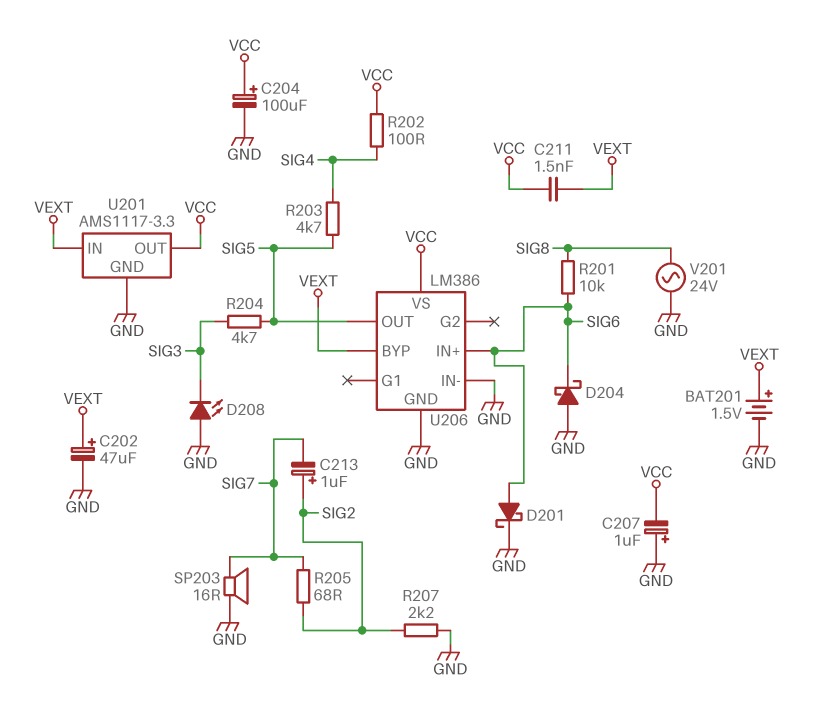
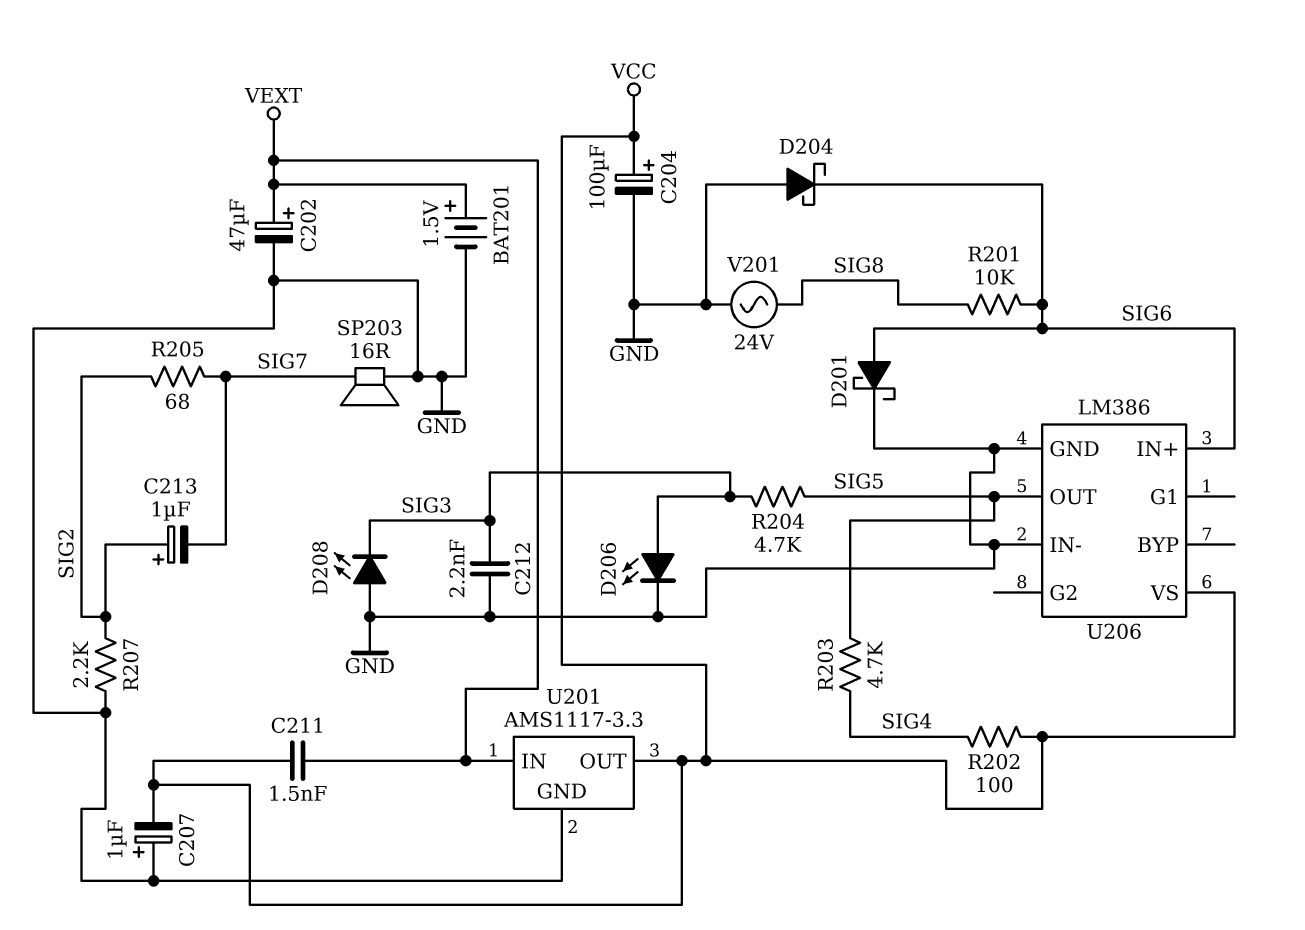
C212: none -> 2.2nF (GND, SIG3)
D206: none -> LED (A SIG3, K GND)
U206 pin BYP: VEXT -> none

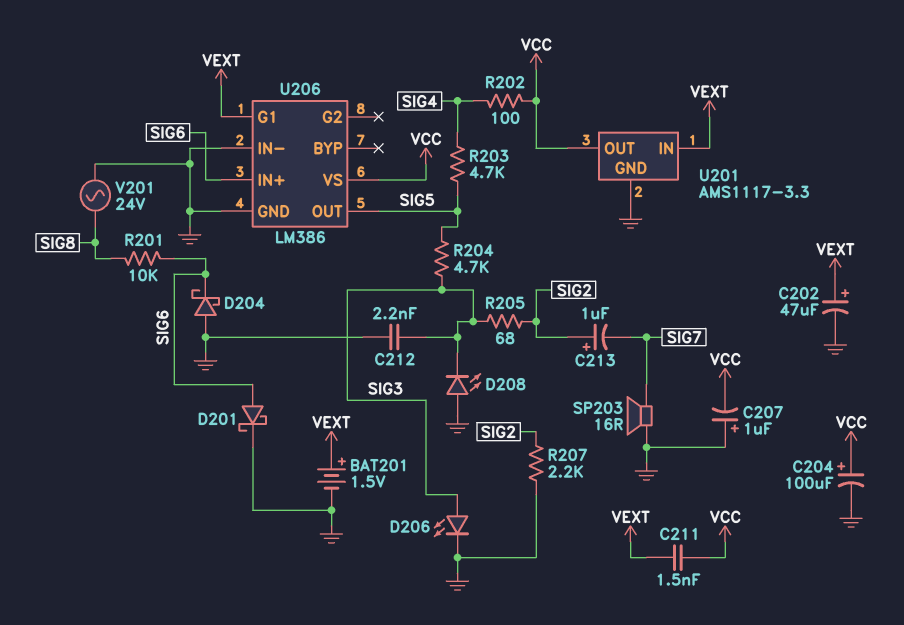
R205: 68 (SIG2, SIG7) -> 68 (SIG2, SIG3)
U206 pin G1: none -> VEXT

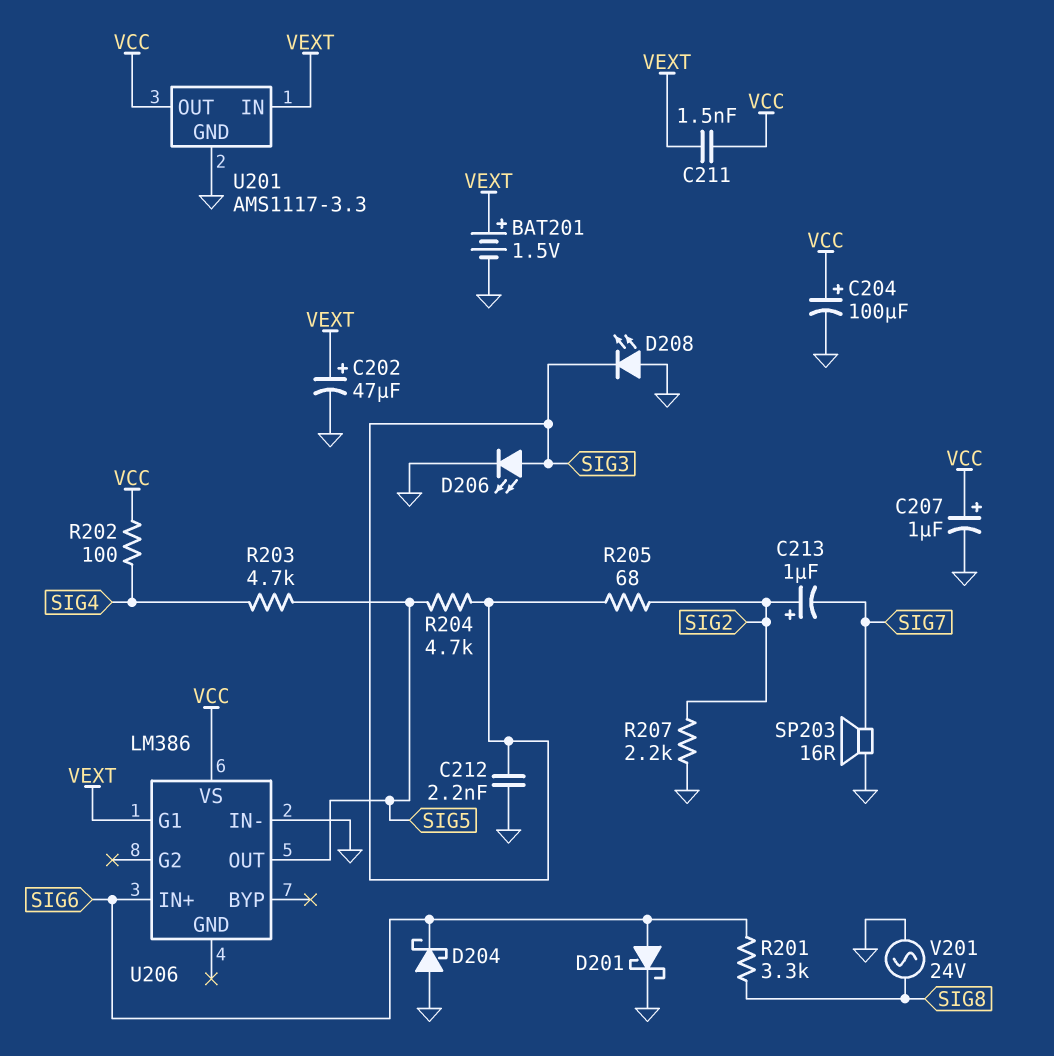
C207: 1uF (plus GND, minus VCC) -> 1uF (plus VCC, minus GND)
R201: 10k (SIG6, SIG8) -> 3.3k (SIG6, SIG8)
U206 pin GND: GND -> none

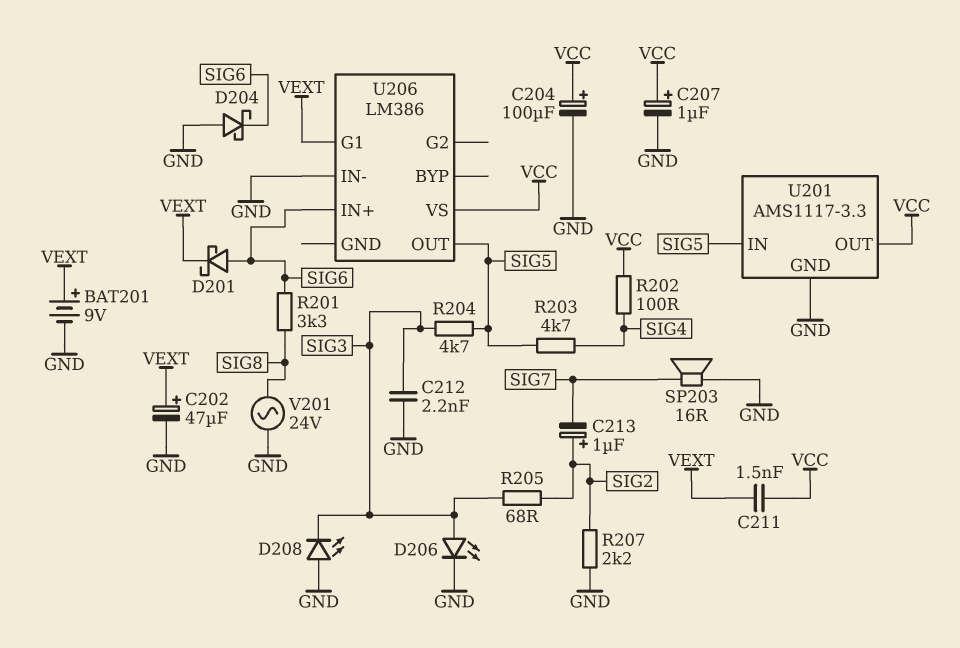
BAT201: 1.5V (plus VEXT, minus GND) -> 9V (plus VEXT, minus GND)
D201: schottky (A SIG6, K GND) -> schottky (A SIG6, K VEXT)
U201 pin IN: VEXT -> SIG5

